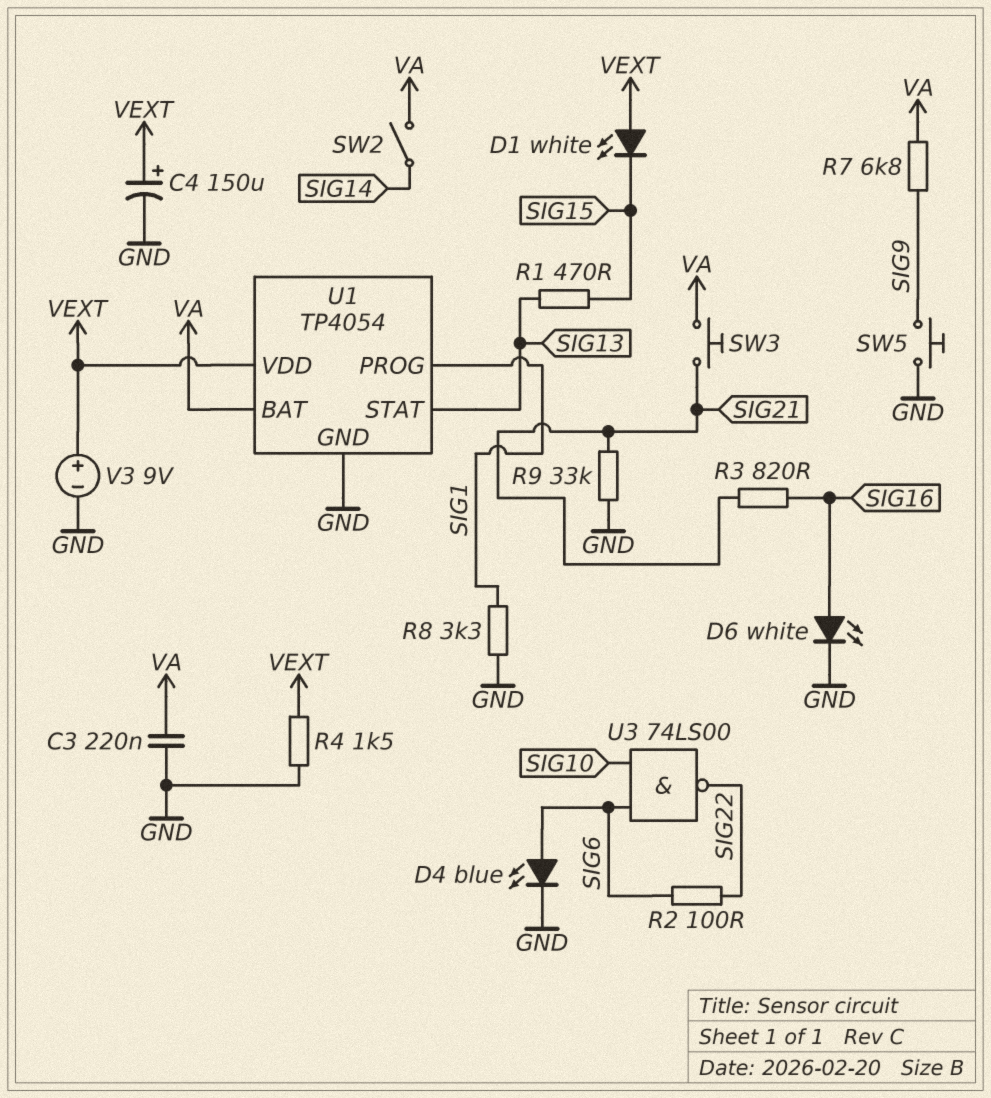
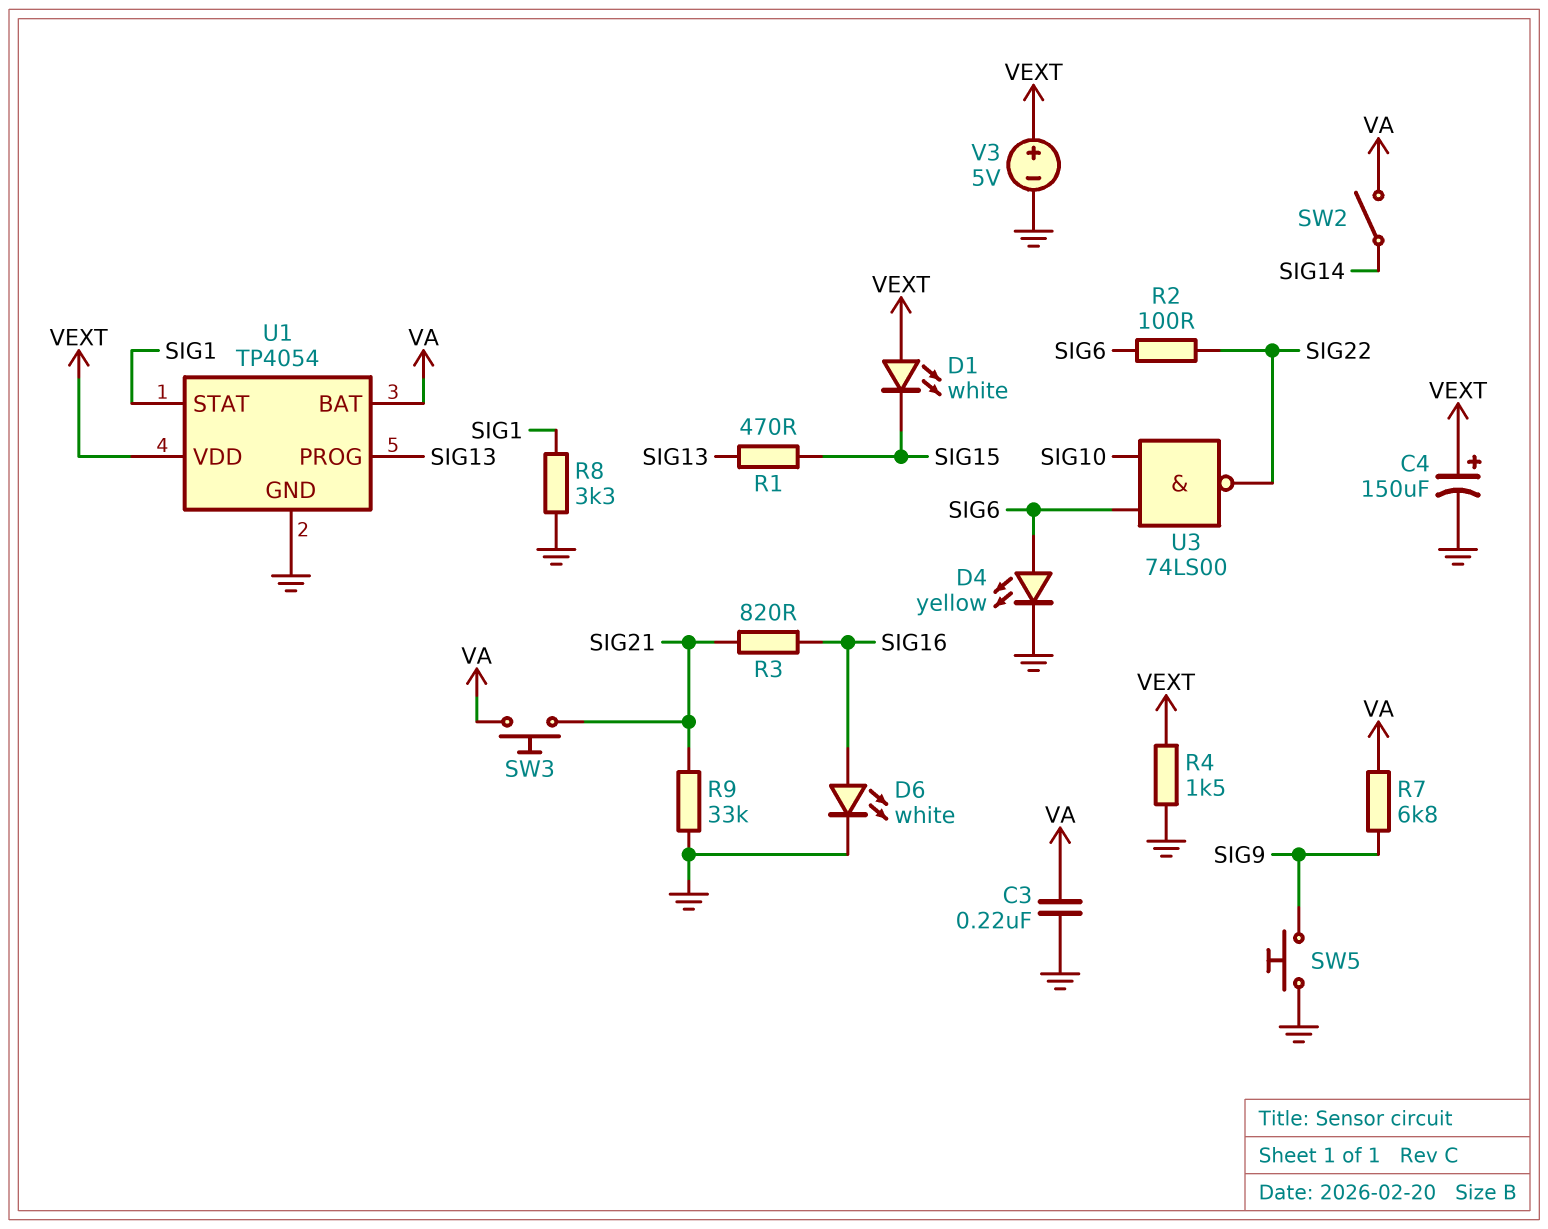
D4: LED blue (A SIG6, K GND) -> LED yellow (A SIG6, K GND)
U1 pin PROG: SIG1 -> SIG13
U1 pin STAT: SIG13 -> SIG1
V3: 9V (plus VEXT, minus GND) -> 5V (plus VEXT, minus GND)

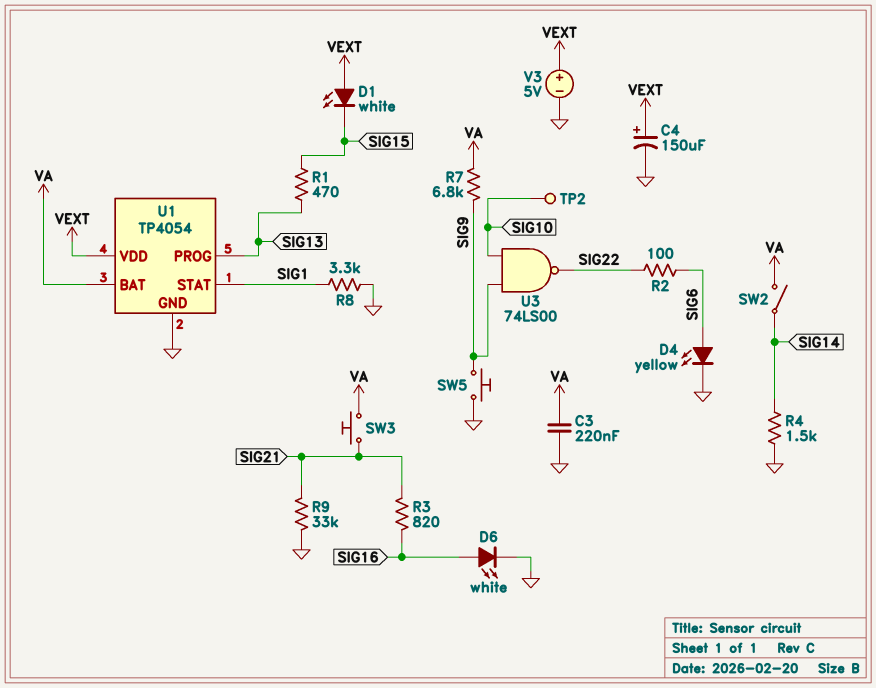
R4: 1.5k (GND, VEXT) -> 1.5k (GND, SIG14)
TP2: none -> test point (SIG10)
U3: NAND 74LS00 (in SIG6, in SIG10, out SIG22) -> NAND 74LS00 (in SIG9, in SIG10, out SIG22)

